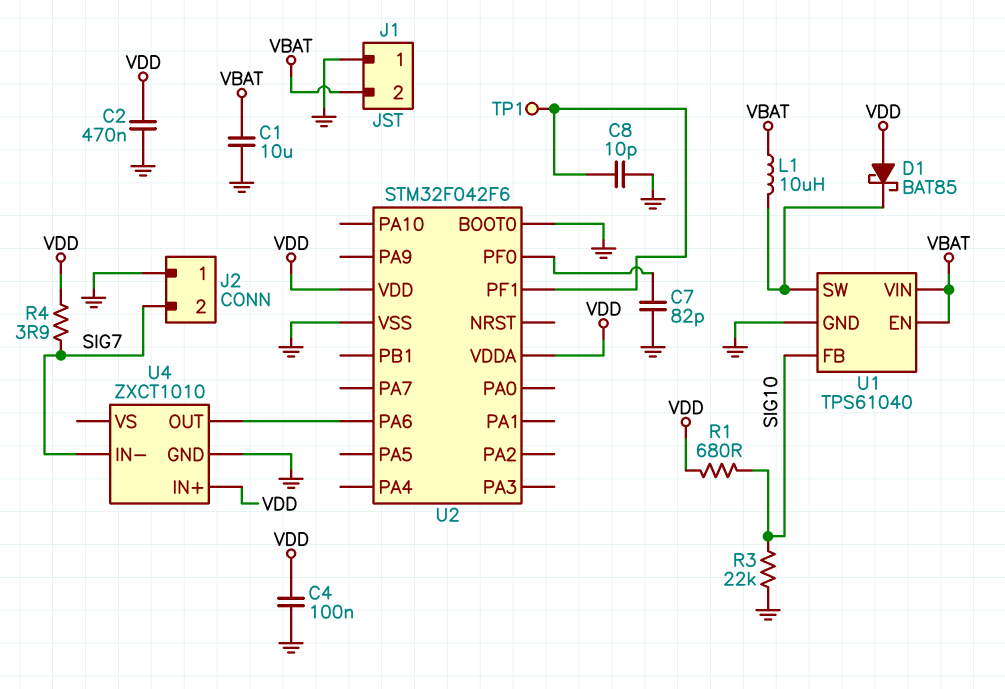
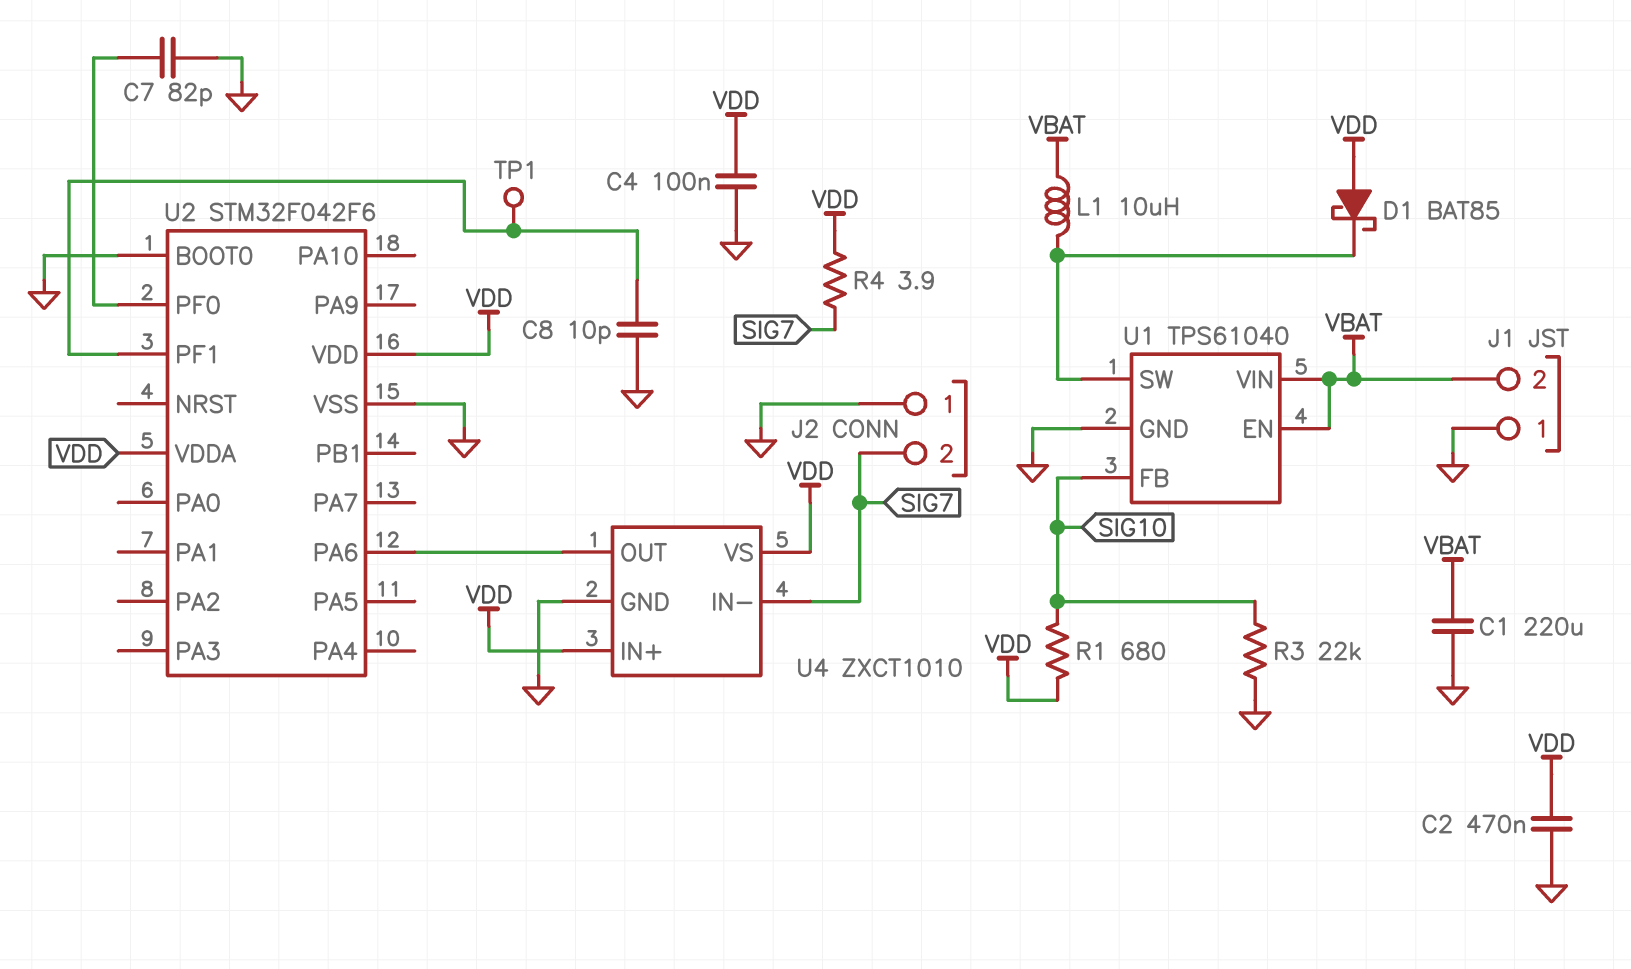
C1: 10uF (GND, VBAT) -> 220uF (GND, VBAT)
U4 pin VS: none -> VDD

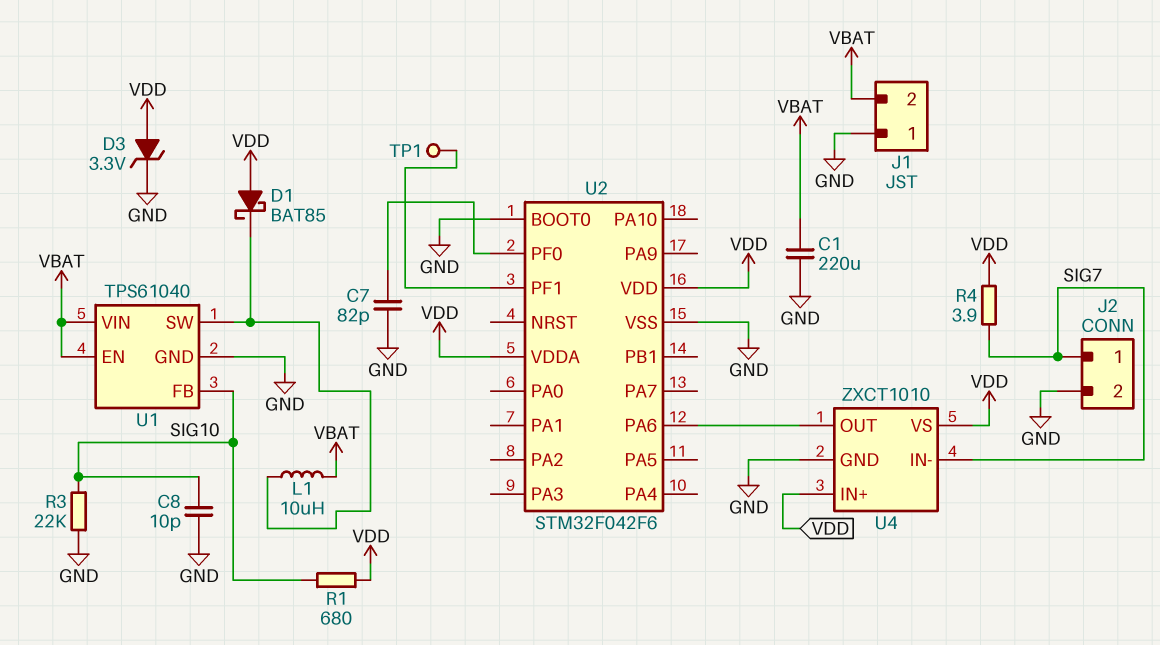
C2: 470nF (GND, VDD) -> none
C4: 100nF (GND, VDD) -> none
C8: 10pF (GND, U2/PF1) -> 10pF (GND, SIG10)
D3: none -> zener 3.3V (A VDD, K GND)
J2 pin 1: GND -> SIG7
J2 pin 2: SIG7 -> GND

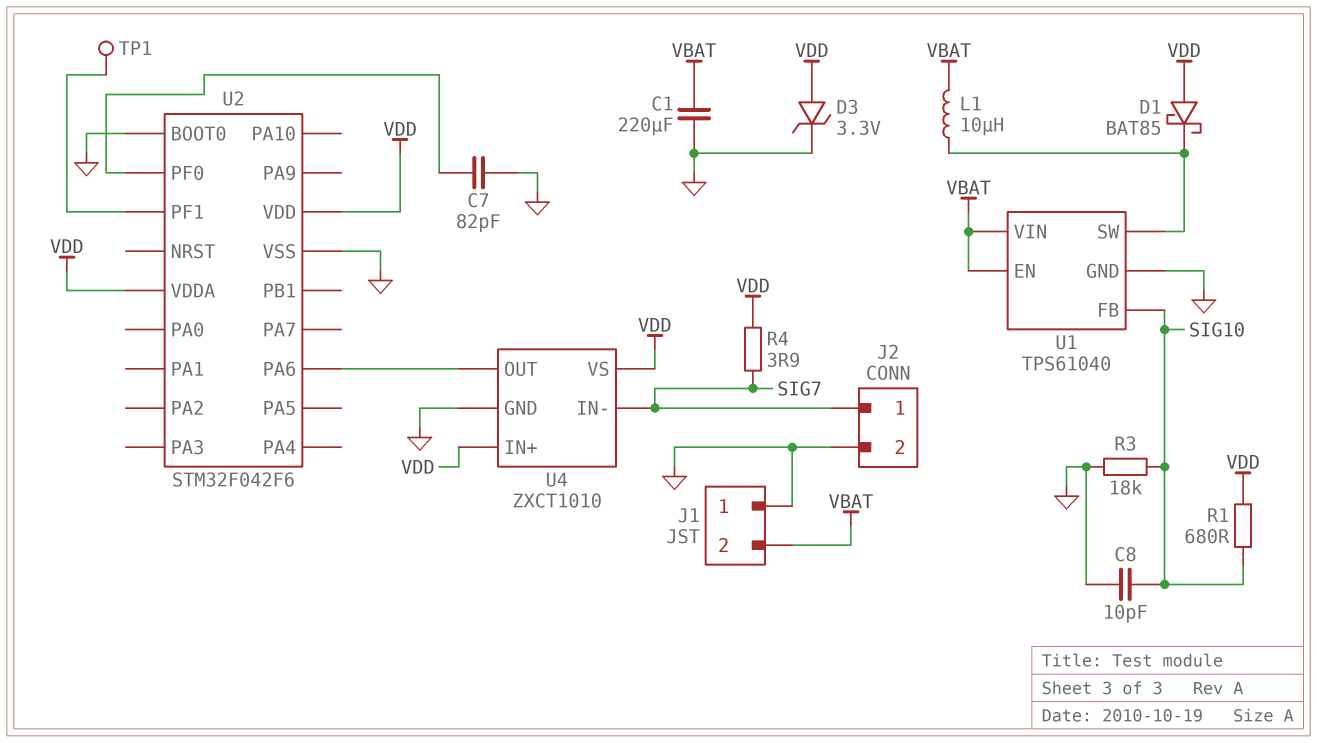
R3: 22k (GND, SIG10) -> 18k (GND, SIG10)

